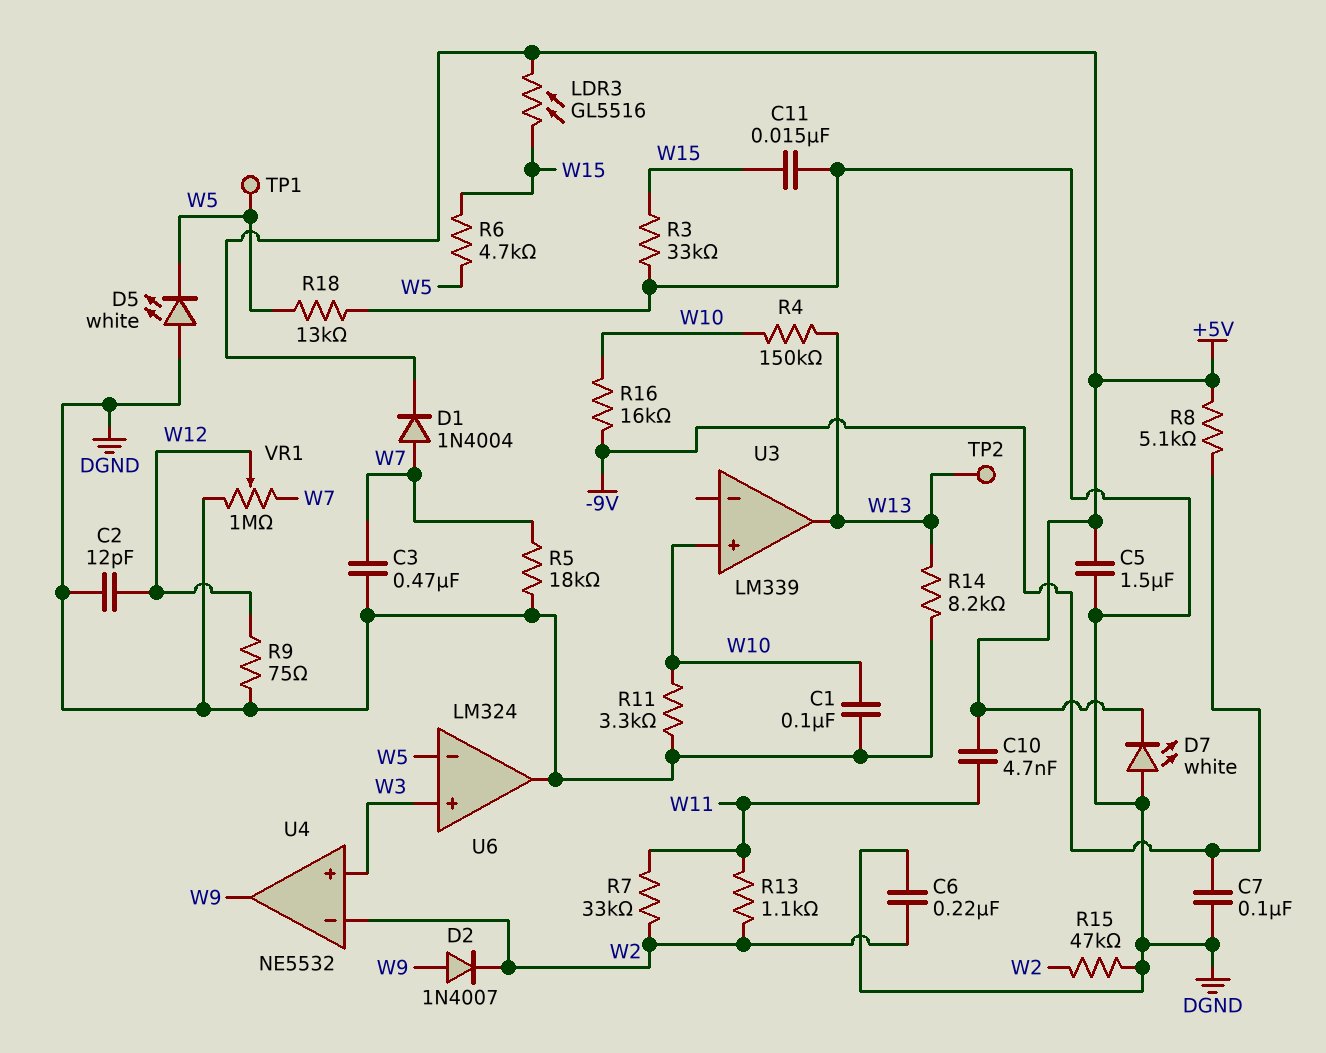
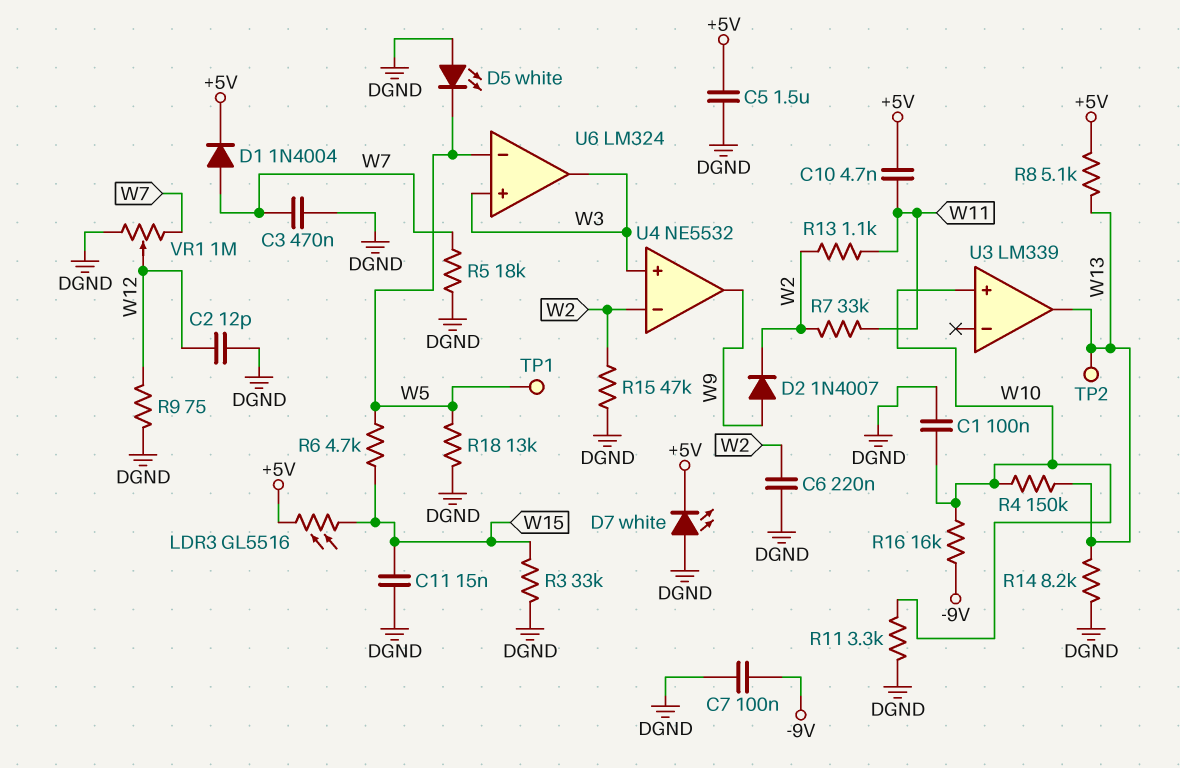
R8: 5.1k (+5V, -9V) -> 5.1k (+5V, W13)
U6 pin out: DGND -> W3

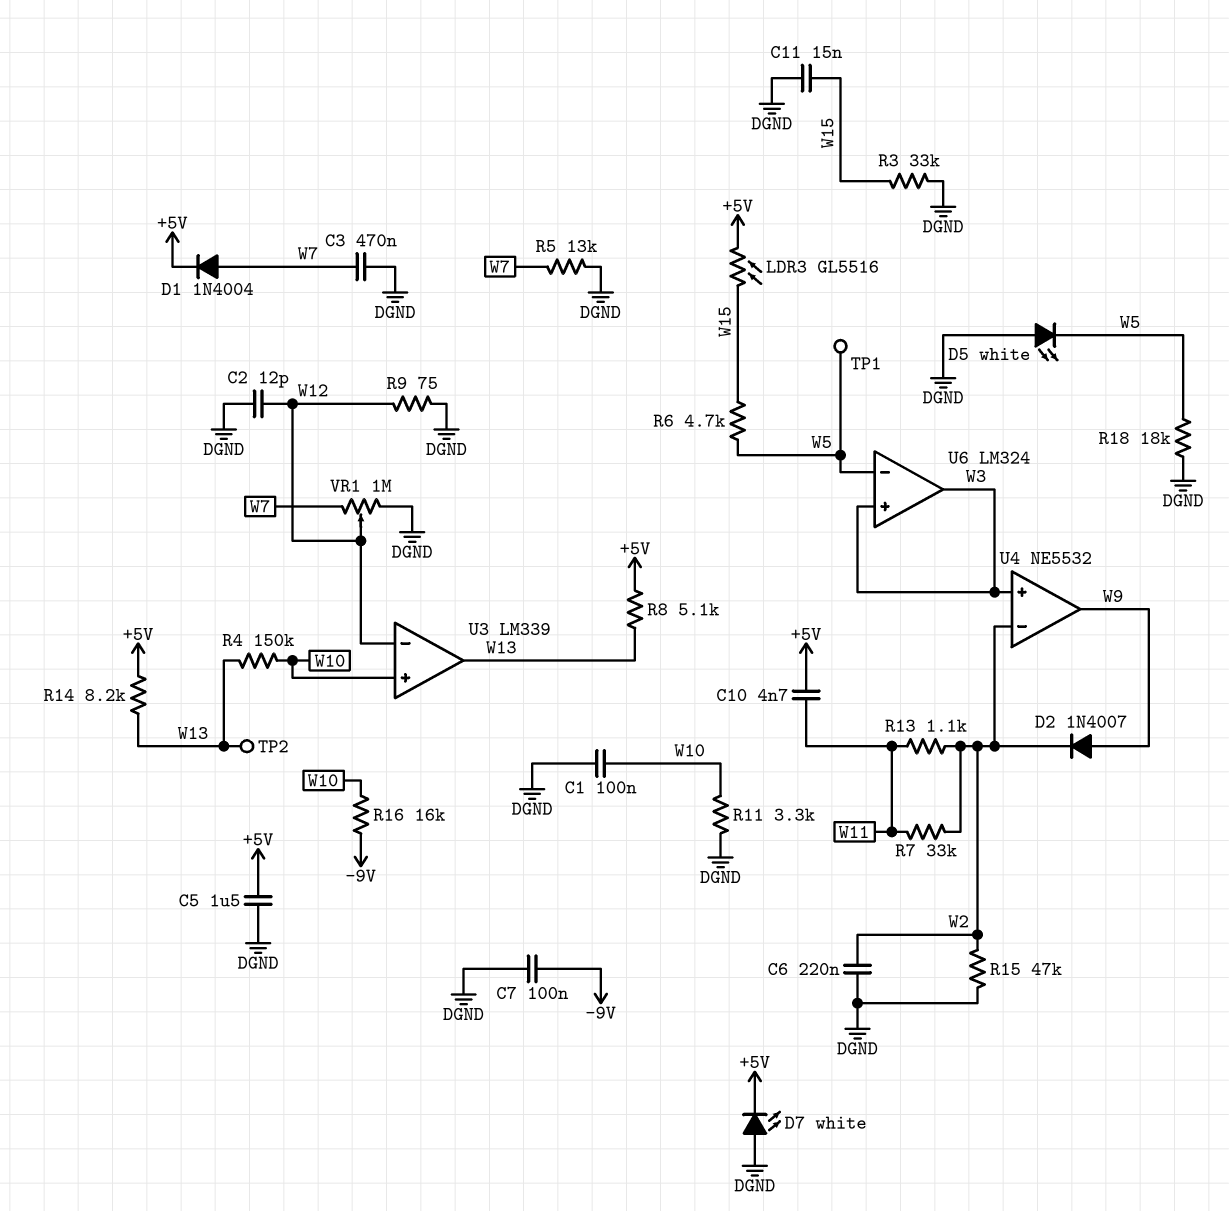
R5: 18k (DGND, W7) -> 13k (DGND, W7)
R14: 8.2k (DGND, W13) -> 8.2k (+5V, W13)
R18: 13k (DGND, W5) -> 18k (DGND, W5)
U3 pin in-: none -> W12

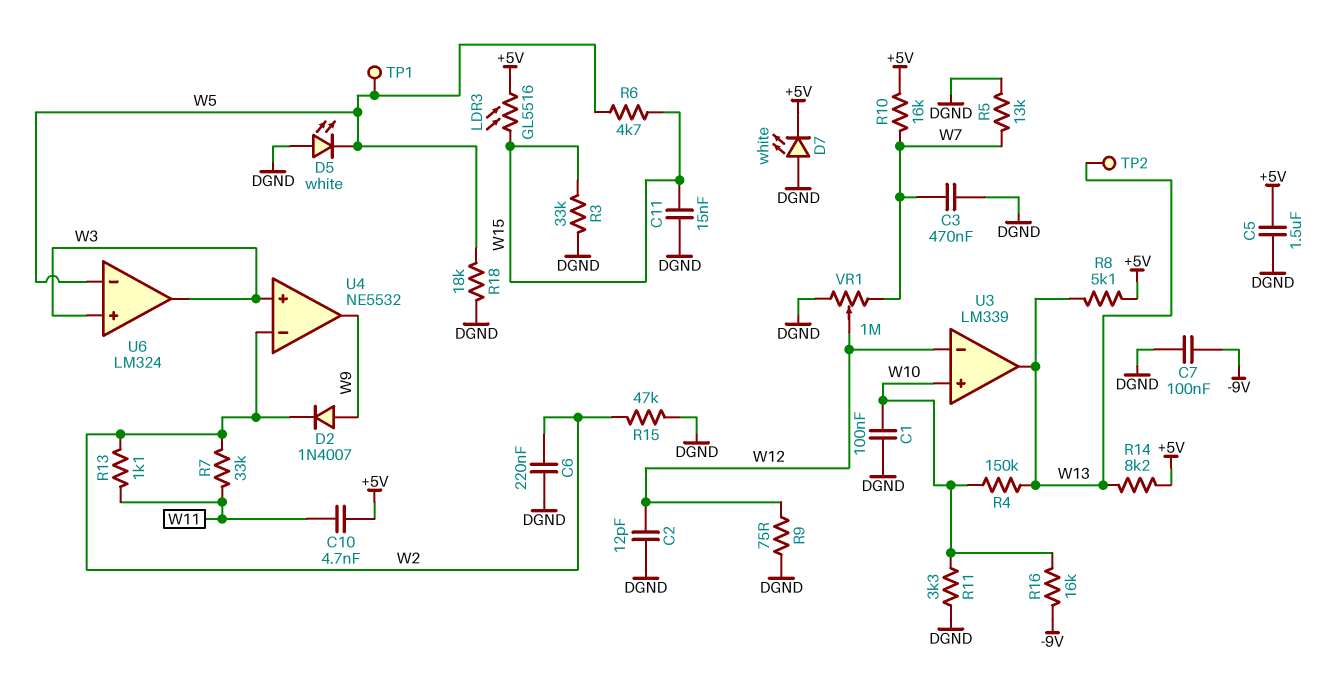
D1: diode 1N4004 (A W7, K +5V) -> none
R10: none -> 16k (+5V, W7)

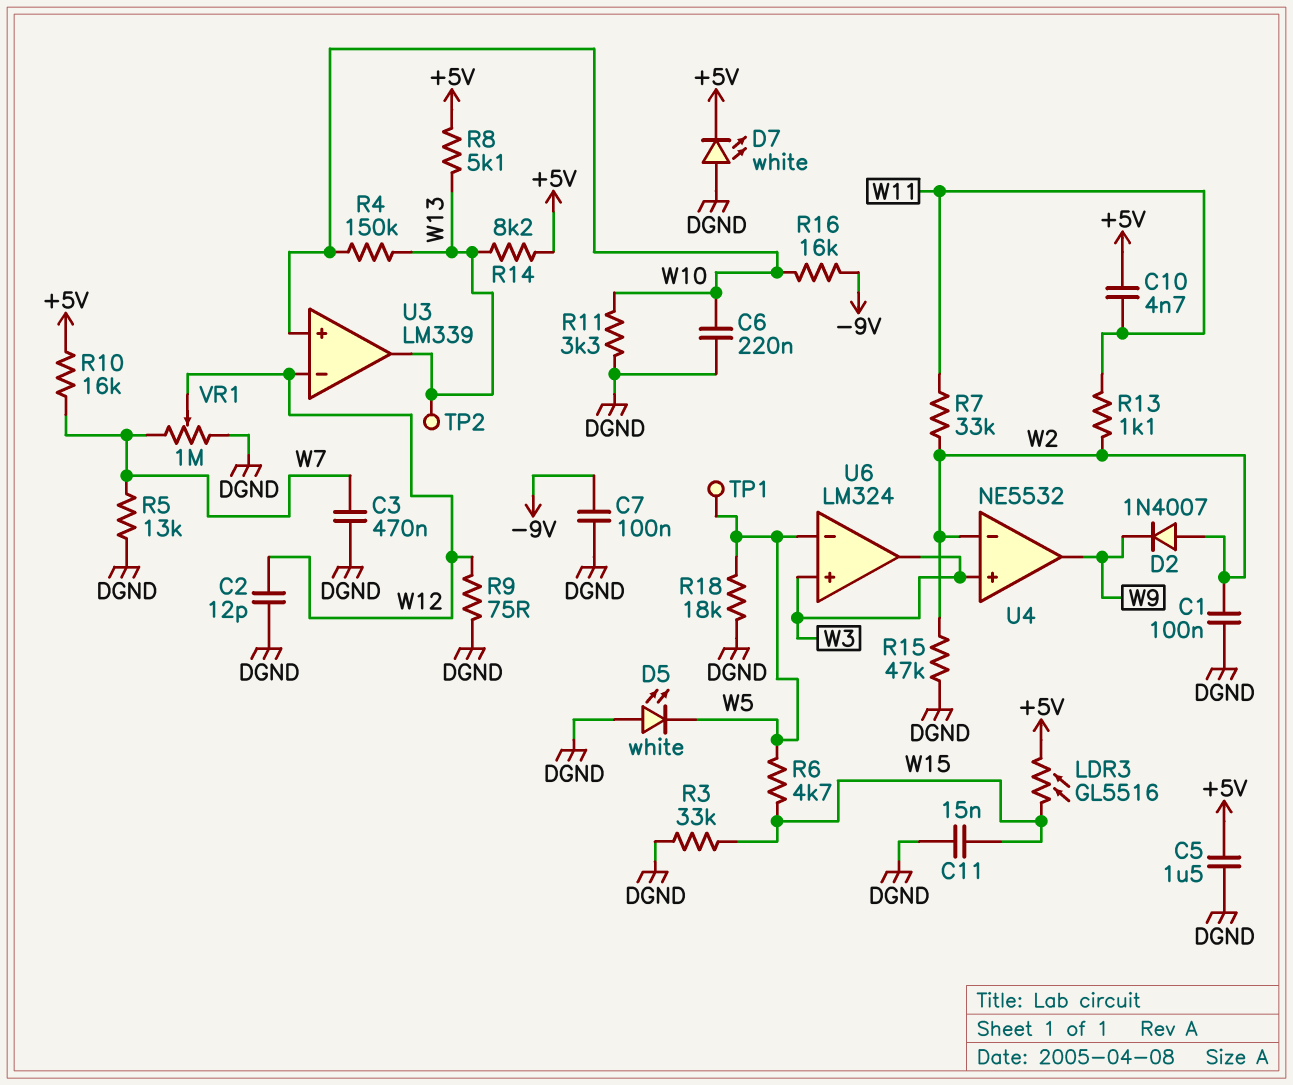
C1: 100nF (DGND, W10) -> 100nF (DGND, W2)
C6: 220nF (DGND, W2) -> 220nF (DGND, W10)
D2: diode 1N4007 (A W9, K W2) -> diode 1N4007 (A W2, K W9)

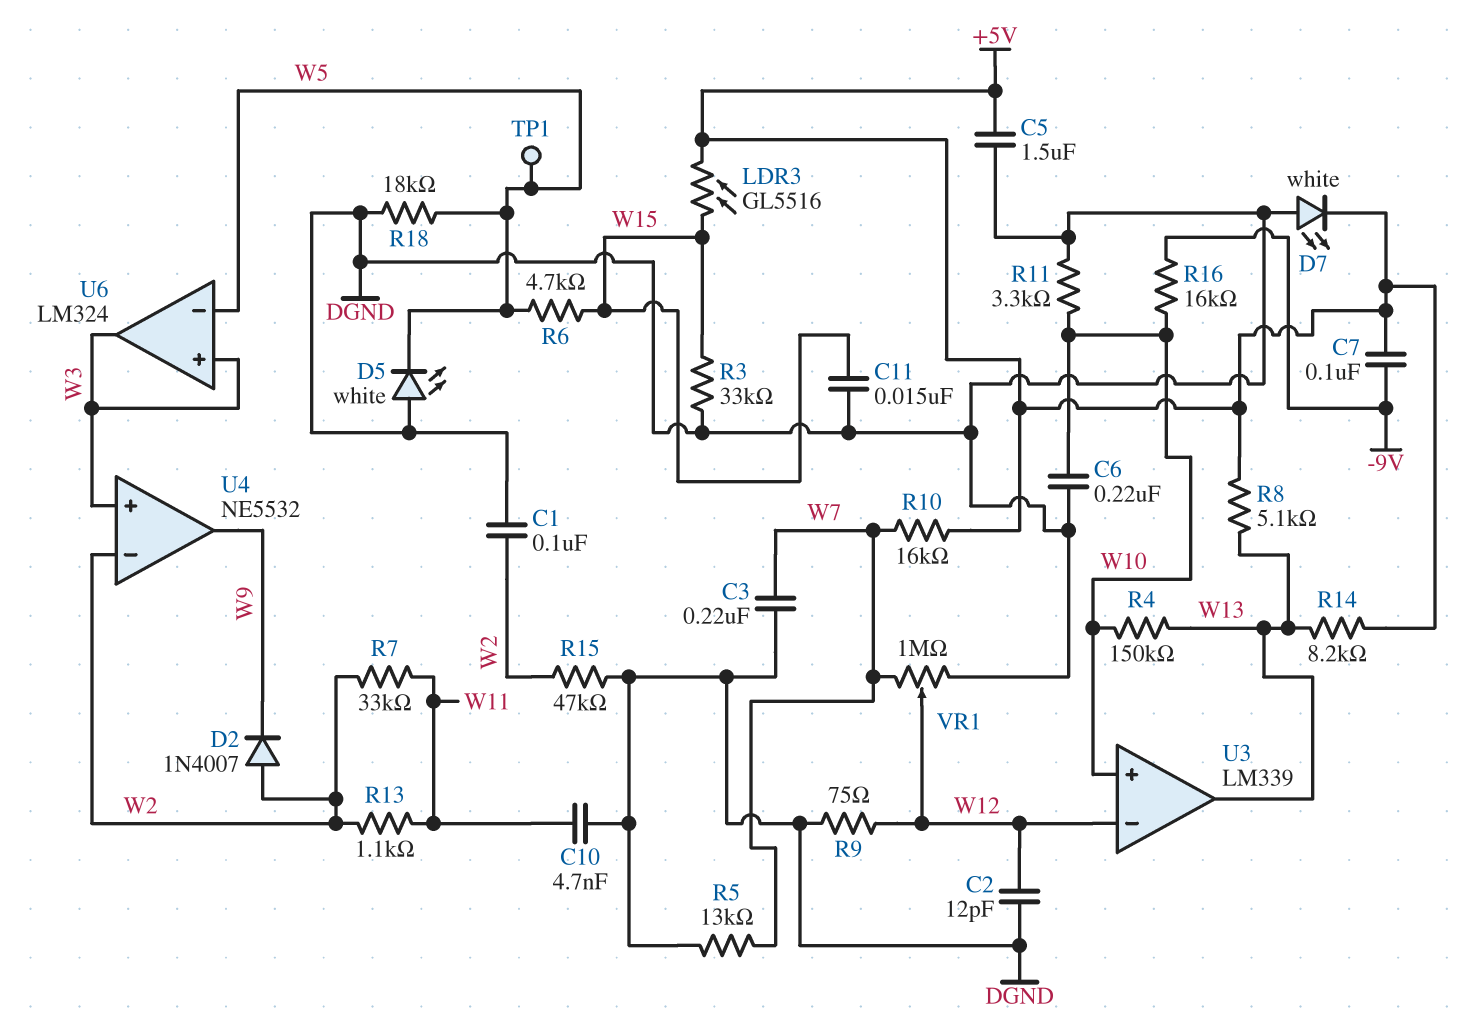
C3: 470nF (DGND, W7) -> 220nF (DGND, W7)
C7: 100nF (-9V, DGND) -> 100nF (+5V, -9V)
C10: 4.7nF (+5V, W11) -> 4.7nF (DGND, W11)
TP2: test point (W13) -> none

